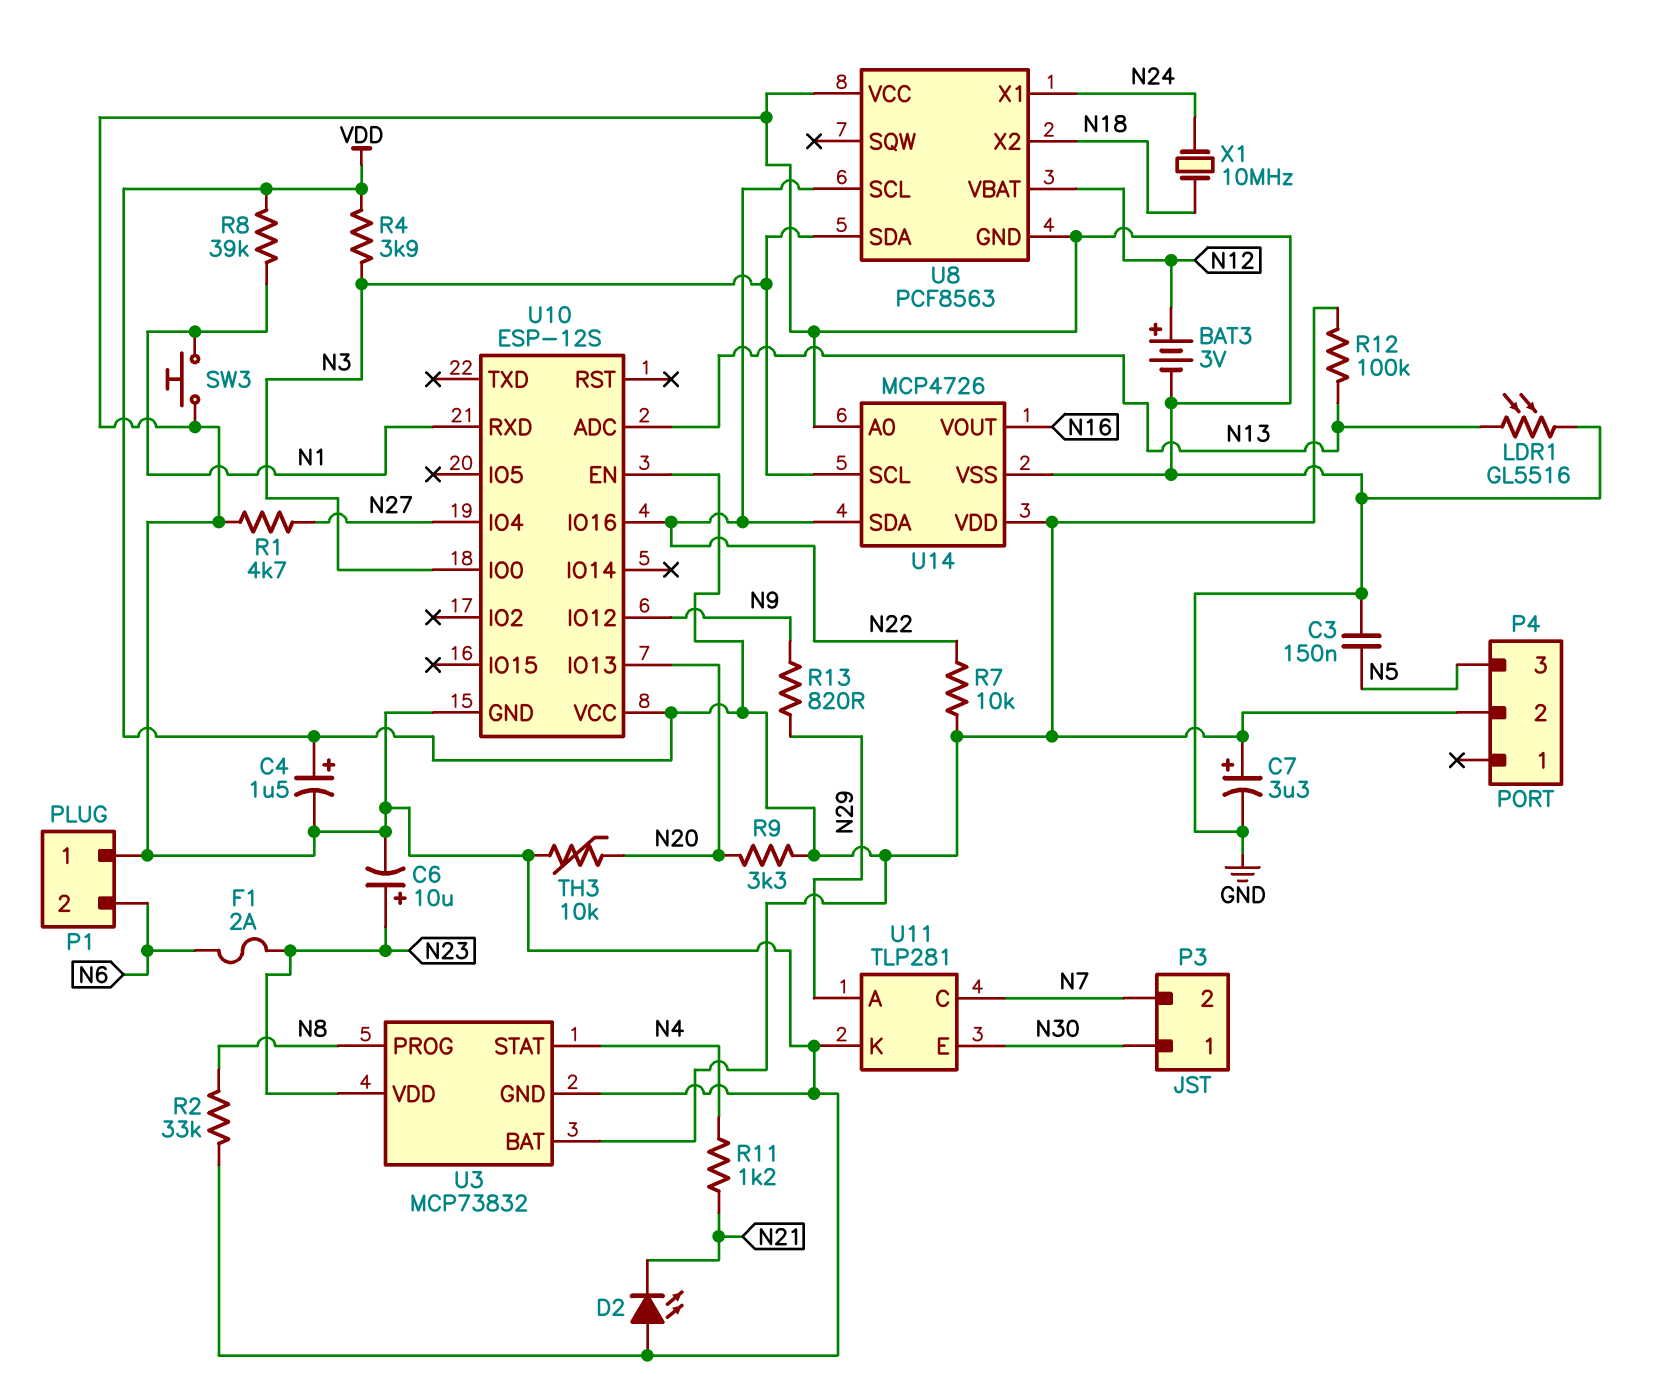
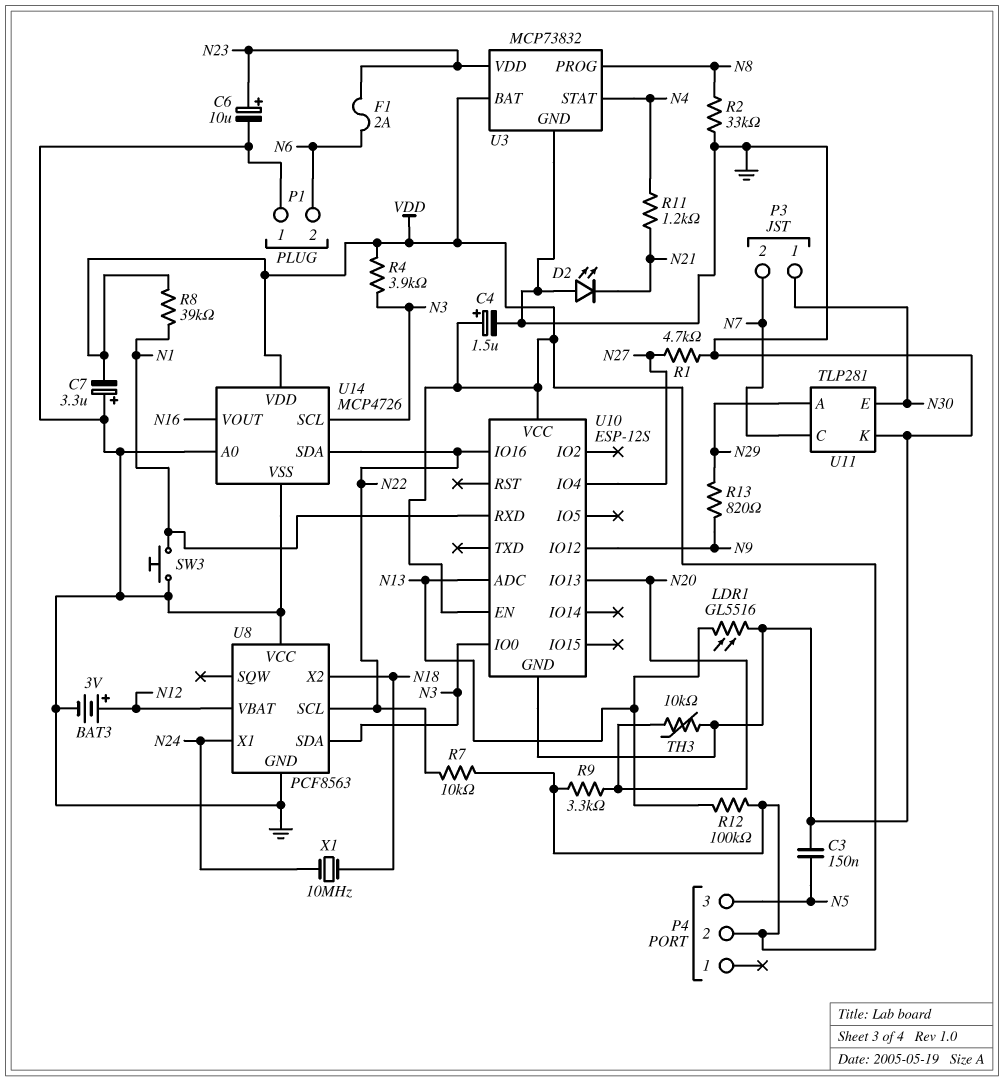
C7: 3.3uF (plus VDD, minus GND) -> 3.3uF (plus GND, minus VDD)

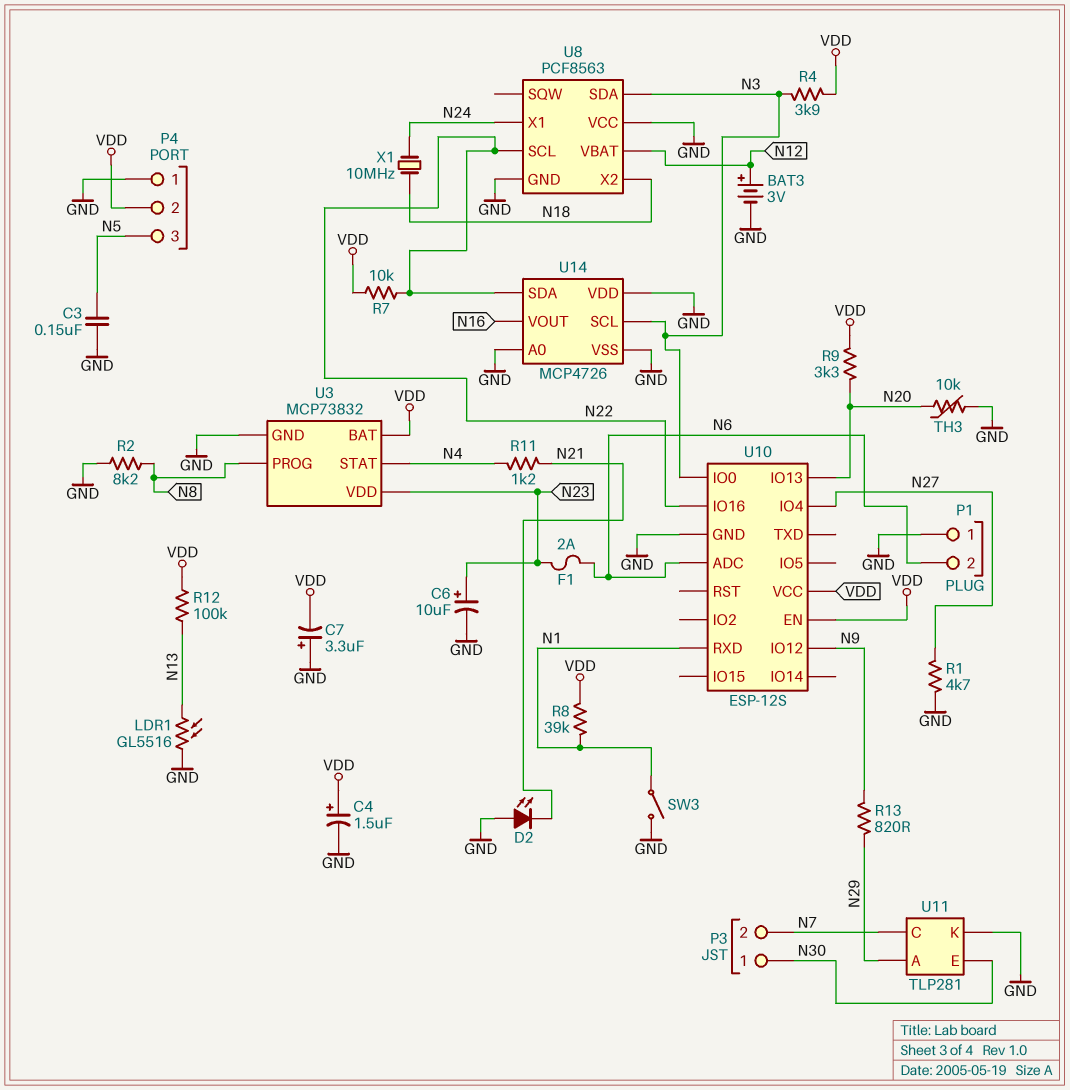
P4 pin 1: none -> GND
R2: 33k (GND, N8) -> 8.2k (GND, N8)
SW3: button (GND, N1) -> switch (GND, N1)
U10 pin ADC: N13 -> N6
U14 pin VDD: VDD -> GND

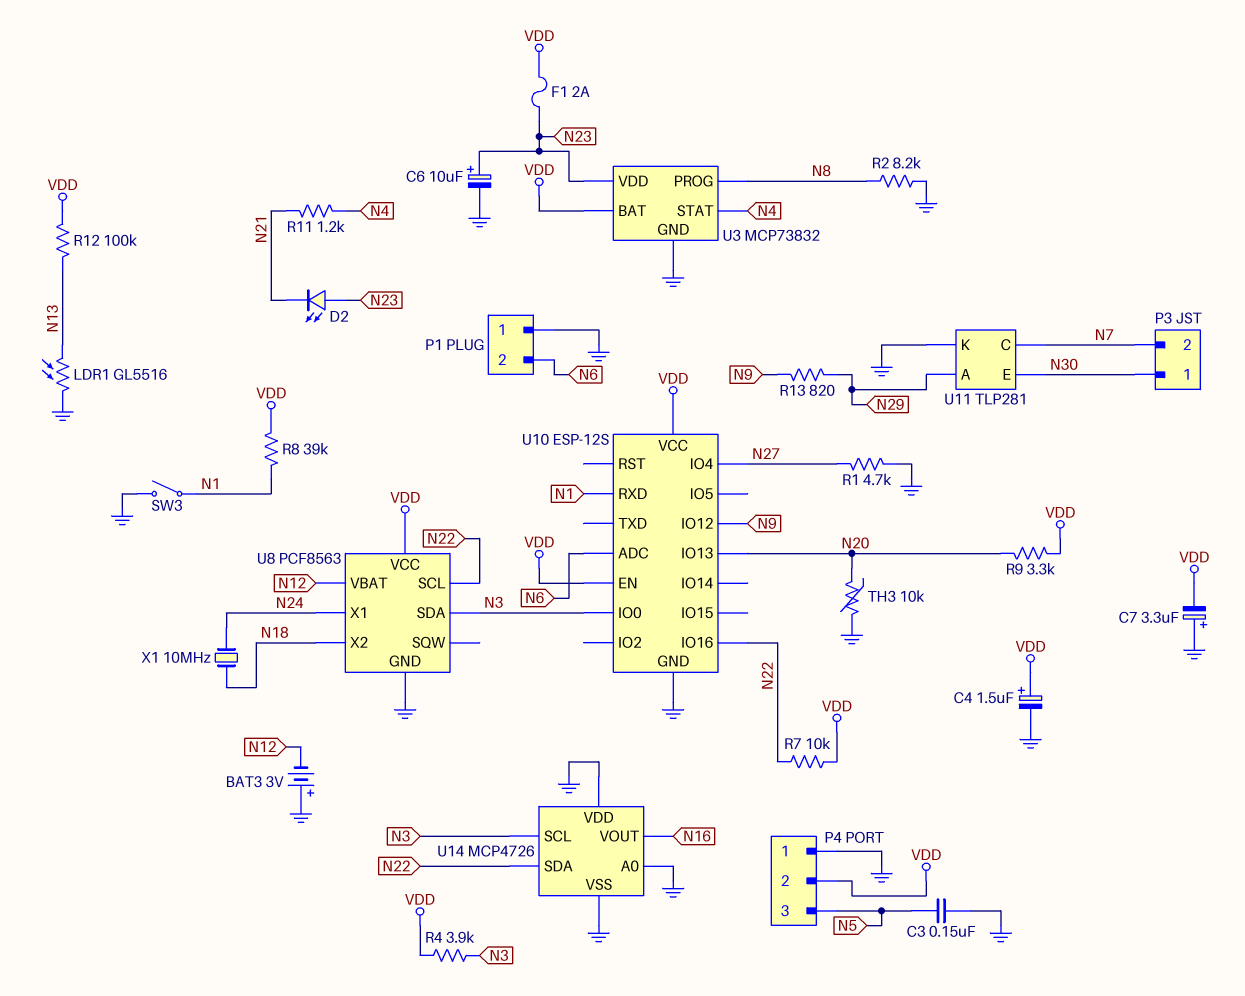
BAT3: 3V (plus N12, minus GND) -> 3V (plus GND, minus N12)
D2: LED (A GND, K N21) -> LED (A N23, K N21)
F1: 2A (N6, N23) -> 2A (N23, VDD)
U8 pin VCC: GND -> VDD

